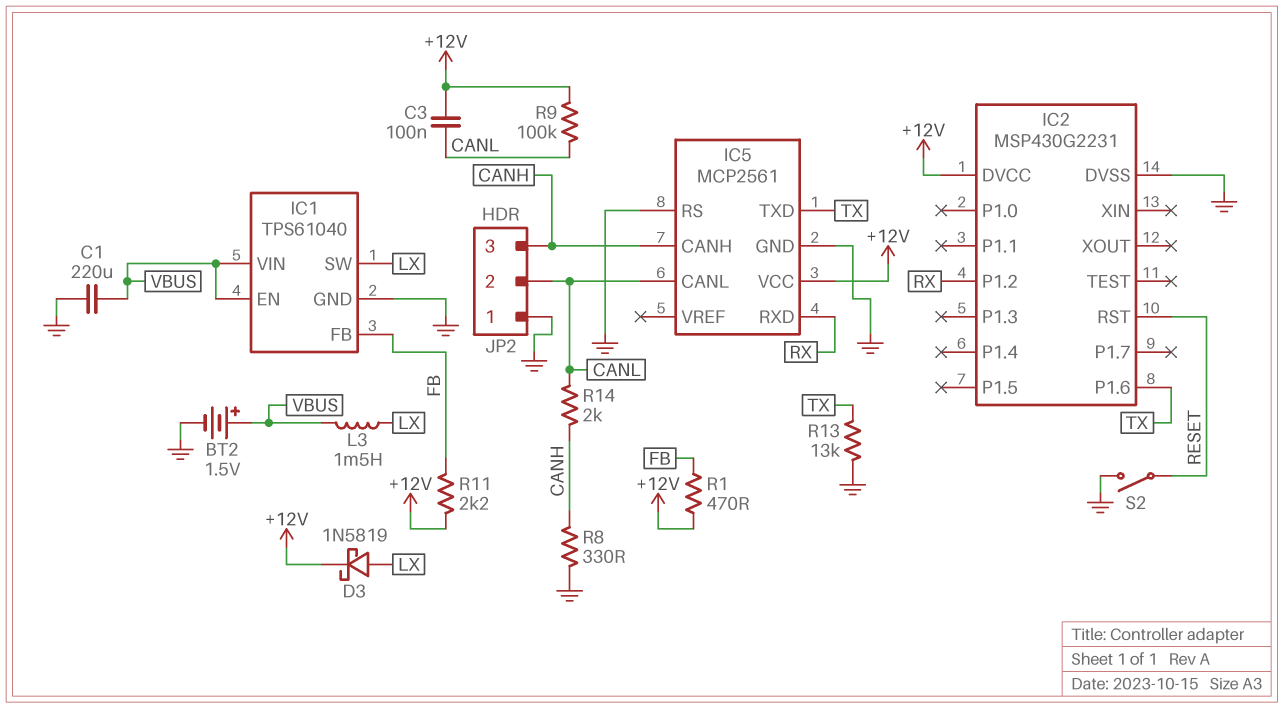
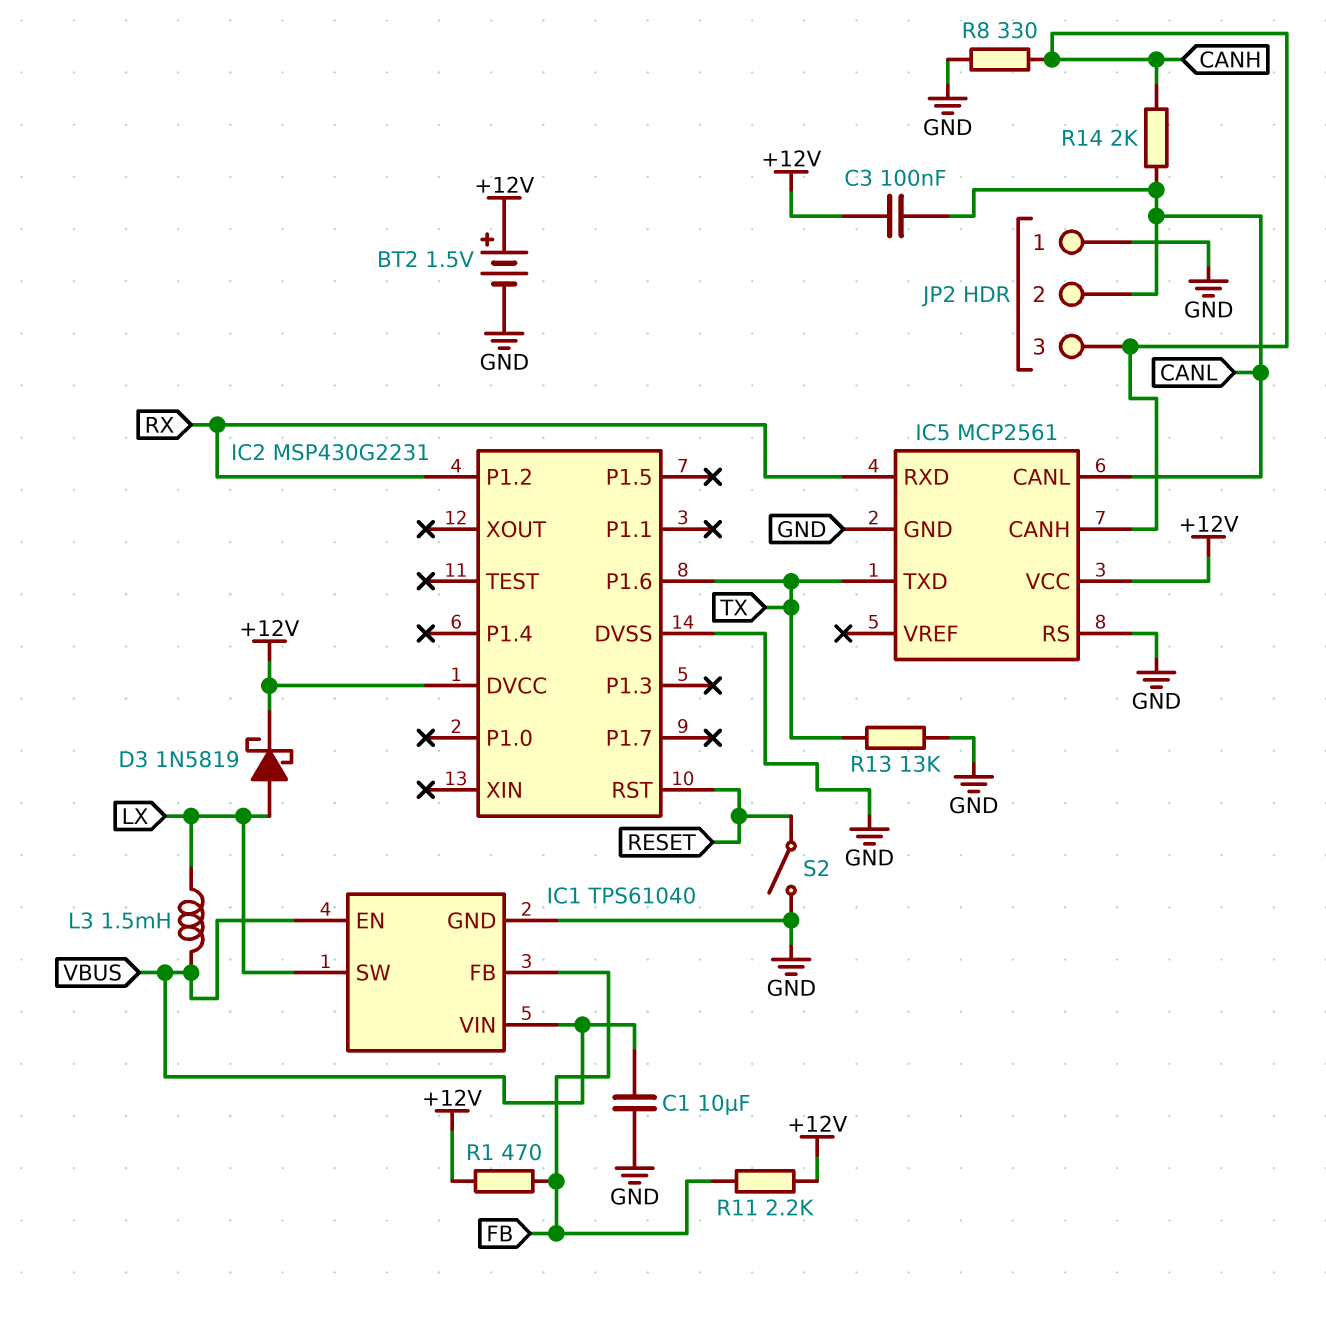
BT2: 1.5V (plus VBUS, minus GND) -> 1.5V (plus +12V, minus GND)
C1: 220uF (GND, VBUS) -> 10uF (GND, VBUS)
R9: 100k (+12V, CANL) -> none

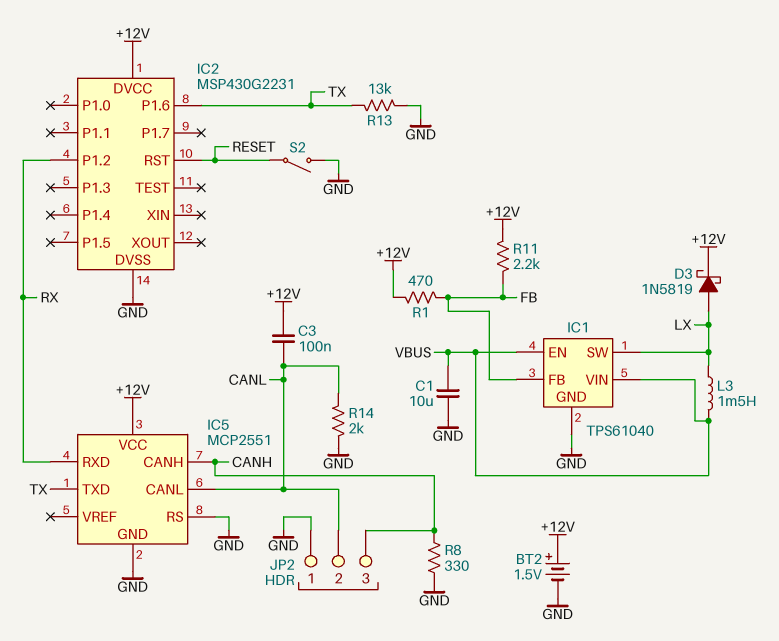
IC5: MCP2561 -> MCP2551
R14: 2k (CANH, CANL) -> 2k (CANL, GND)

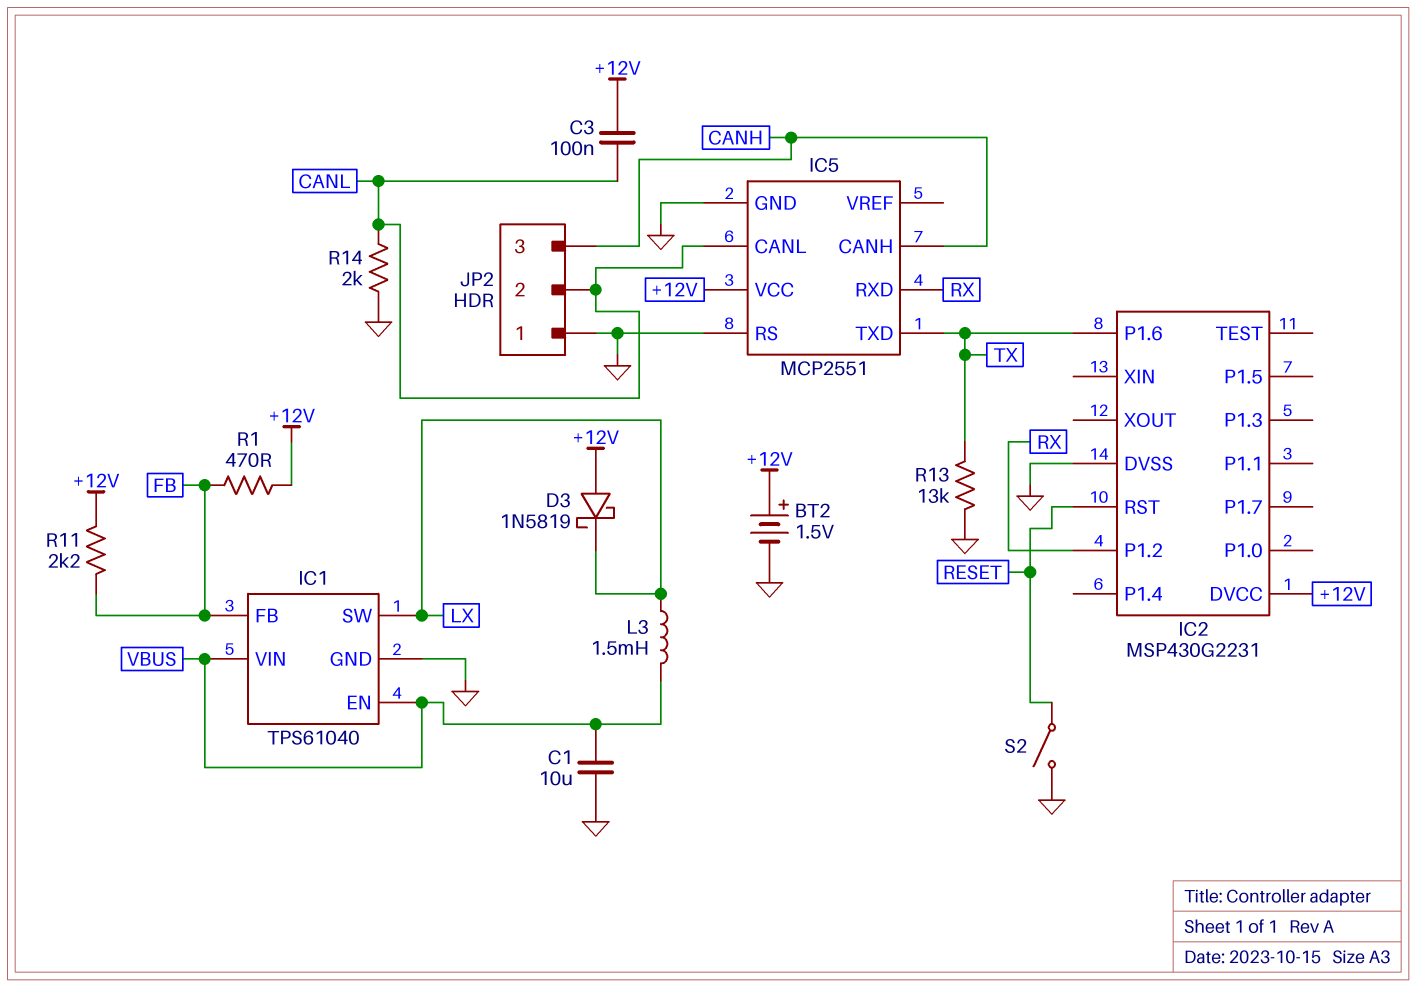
D3: schottky 1N5819 (A LX, K +12V) -> schottky 1N5819 (A +12V, K LX)
R8: 330 (CANH, GND) -> none

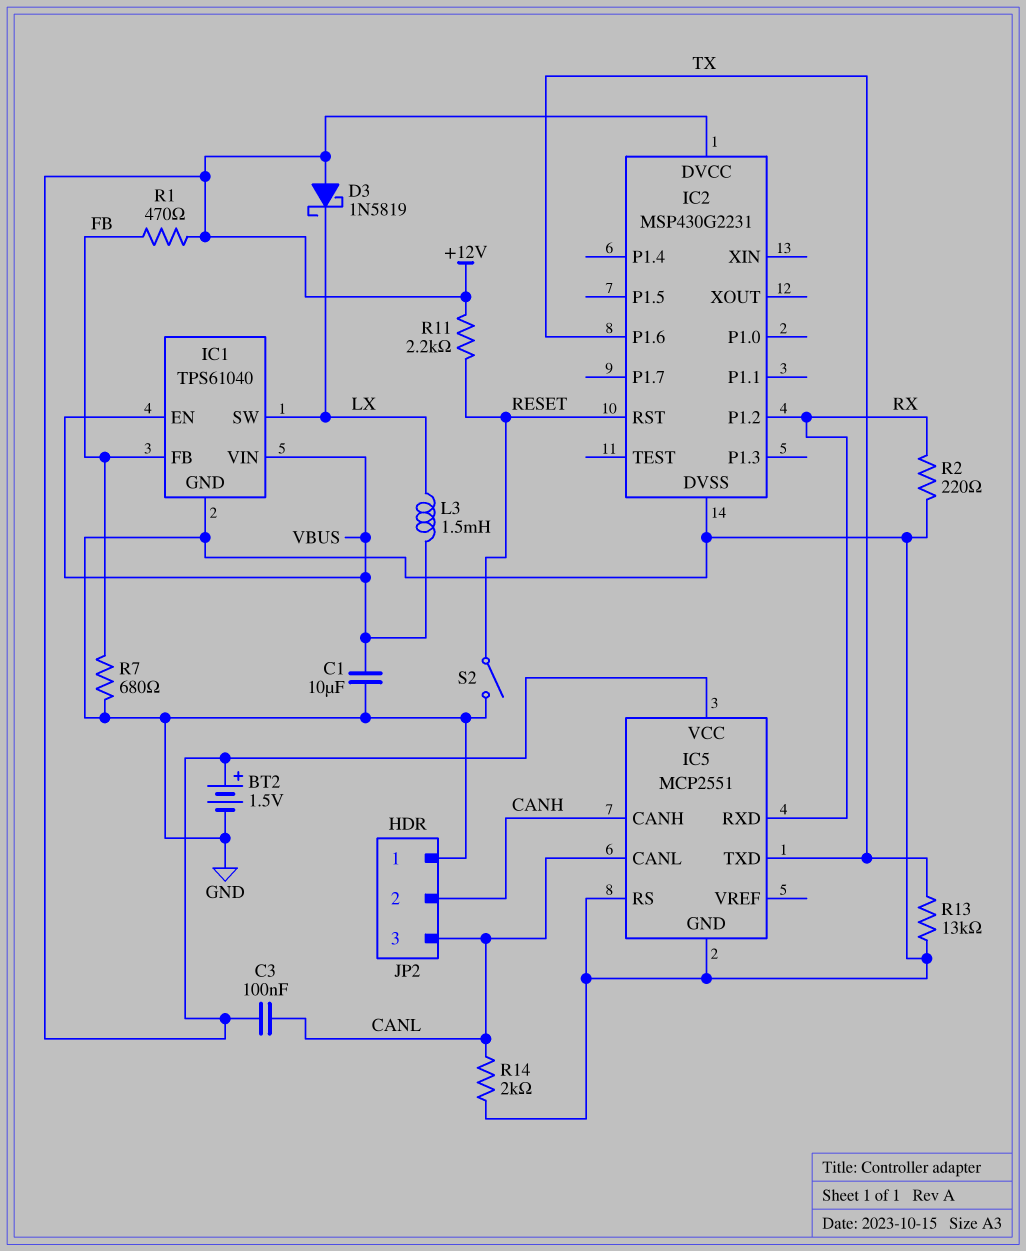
JP2 pin 2: CANL -> CANH
JP2 pin 3: CANH -> CANL
R2: none -> 220 (GND, RX)
R7: none -> 680 (FB, GND)
R11: 2.2k (+12V, FB) -> 2.2k (+12V, RESET)

